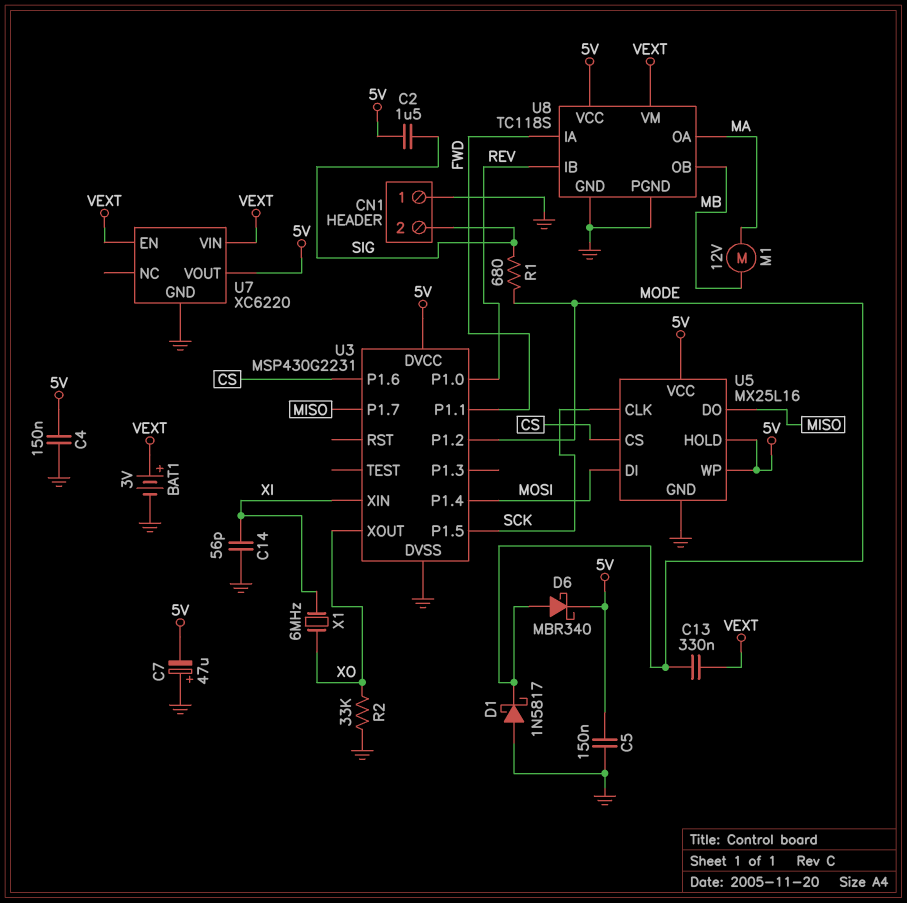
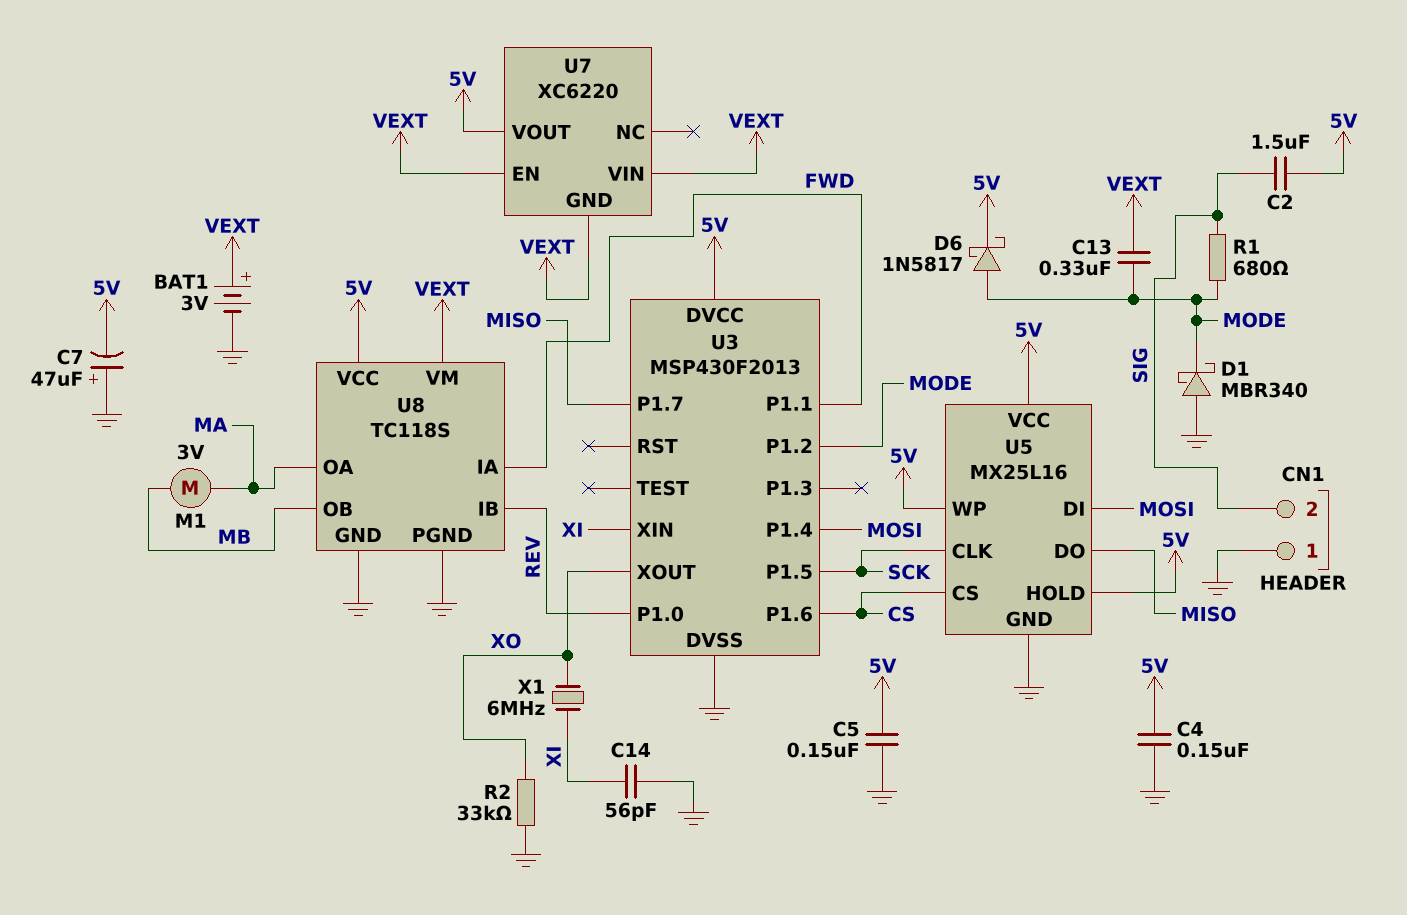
D1: schottky 1N5817 (A GND, K MODE) -> schottky MBR340 (A GND, K MODE)
D6: schottky MBR340 (A MODE, K 5V) -> schottky 1N5817 (A MODE, K 5V)
M1: motor 12V (MA, MB) -> motor 3V (MA, MB)
U3: MSP430G2231 -> MSP430F2013
U7 pin GND: GND -> VEXT

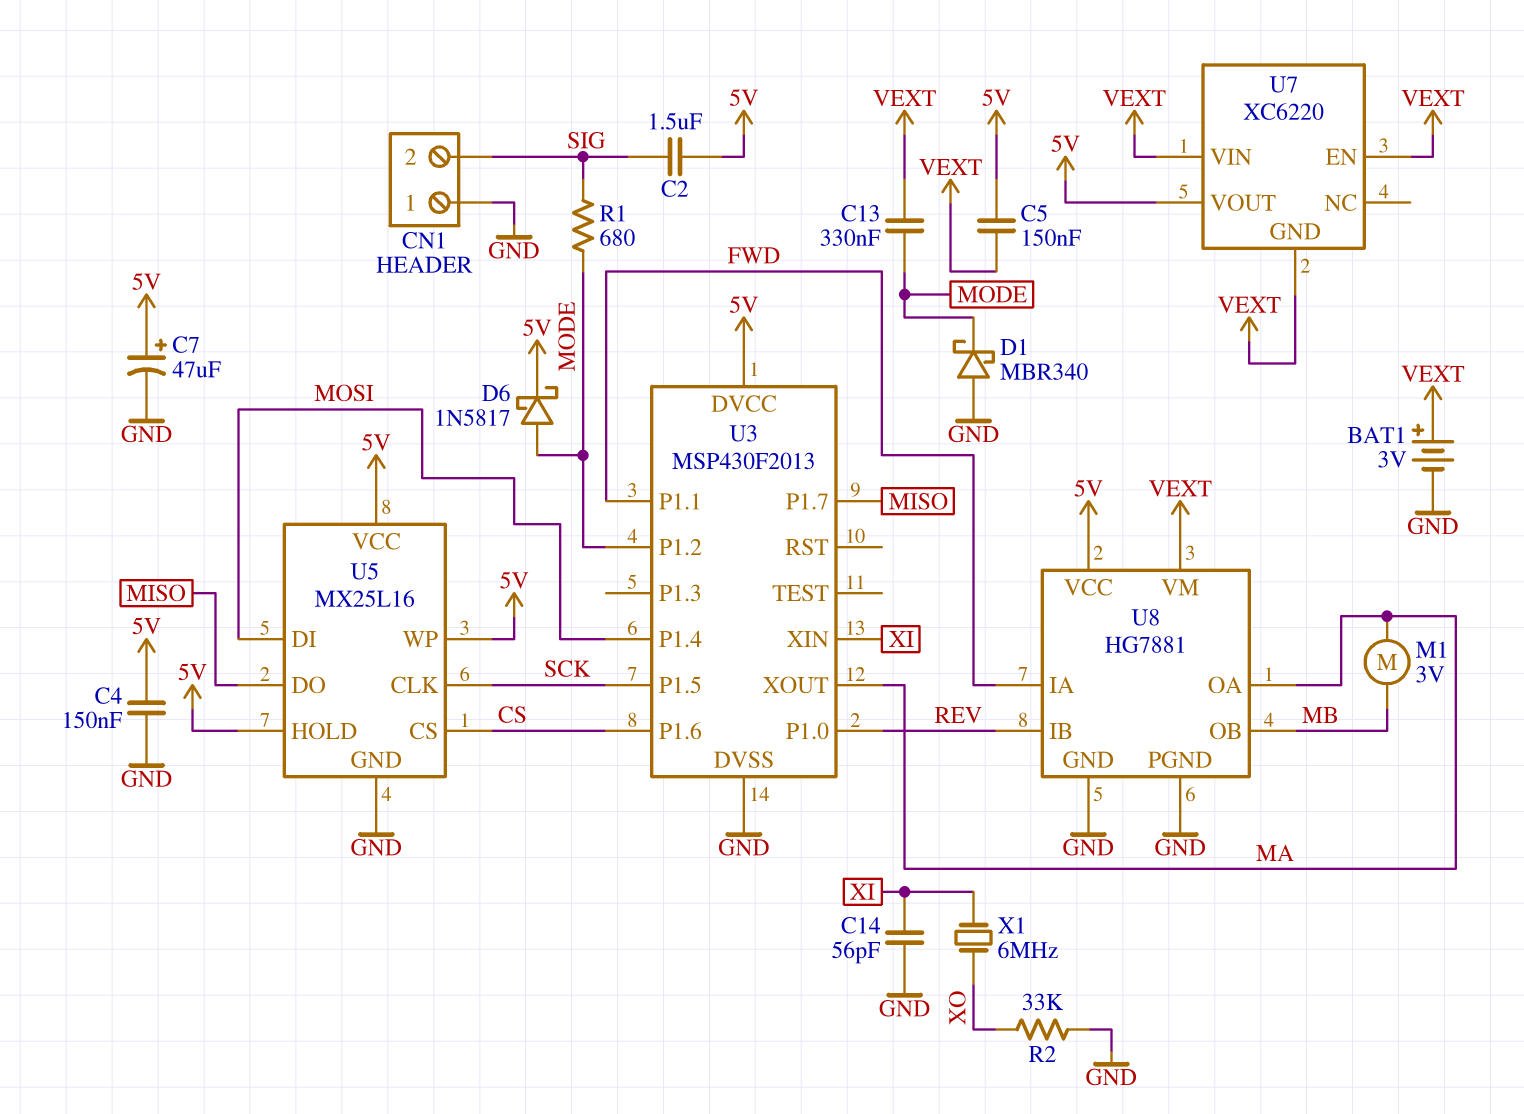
C5: 150nF (5V, GND) -> 150nF (5V, VEXT)
C7: 47uF (plus GND, minus 5V) -> 47uF (plus 5V, minus GND)
U3 pin XOUT: XO -> MA
U8: TC118S -> HG7881

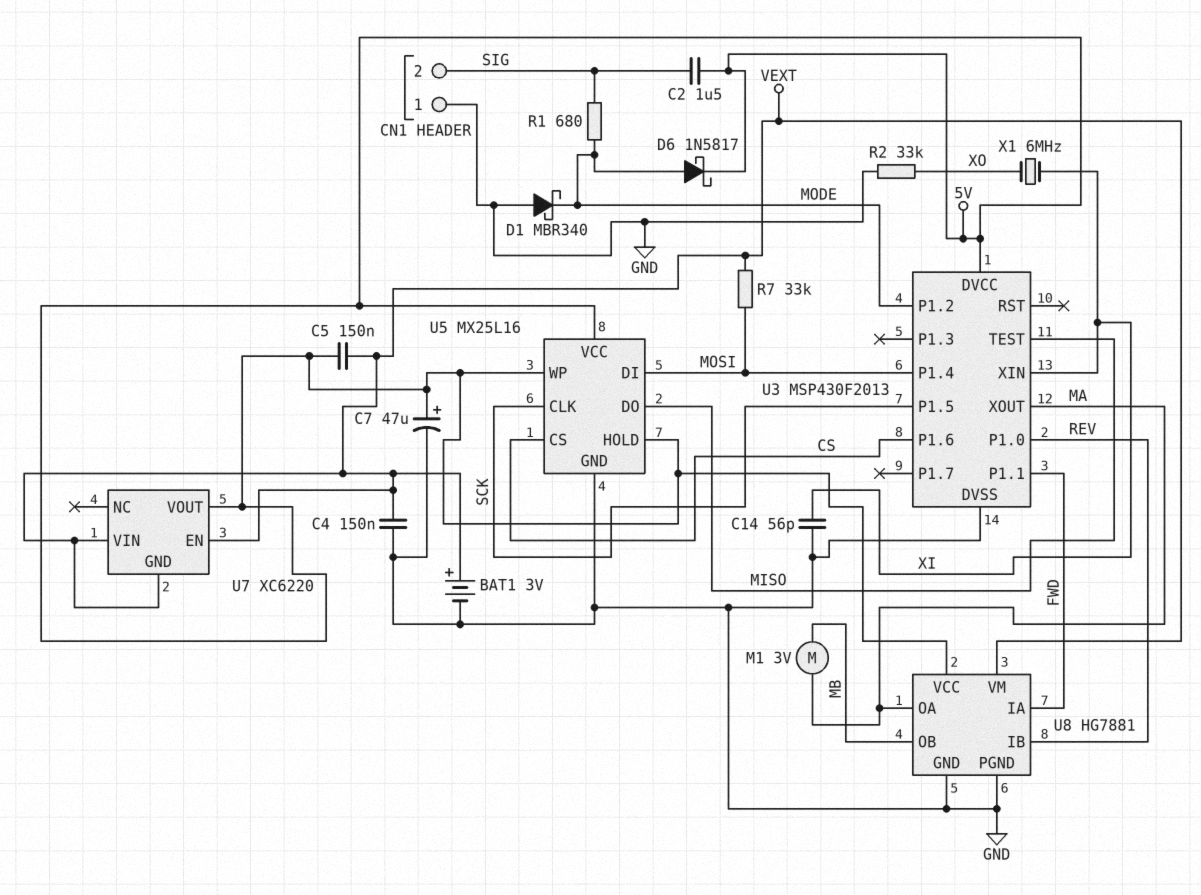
C4: 150nF (5V, GND) -> 150nF (GND, VEXT)
C13: 330nF (MODE, VEXT) -> none
R7: none -> 33k (MOSI, VEXT)
U3 pin P1.7: MISO -> none
U3 pin TEST: none -> MISO

